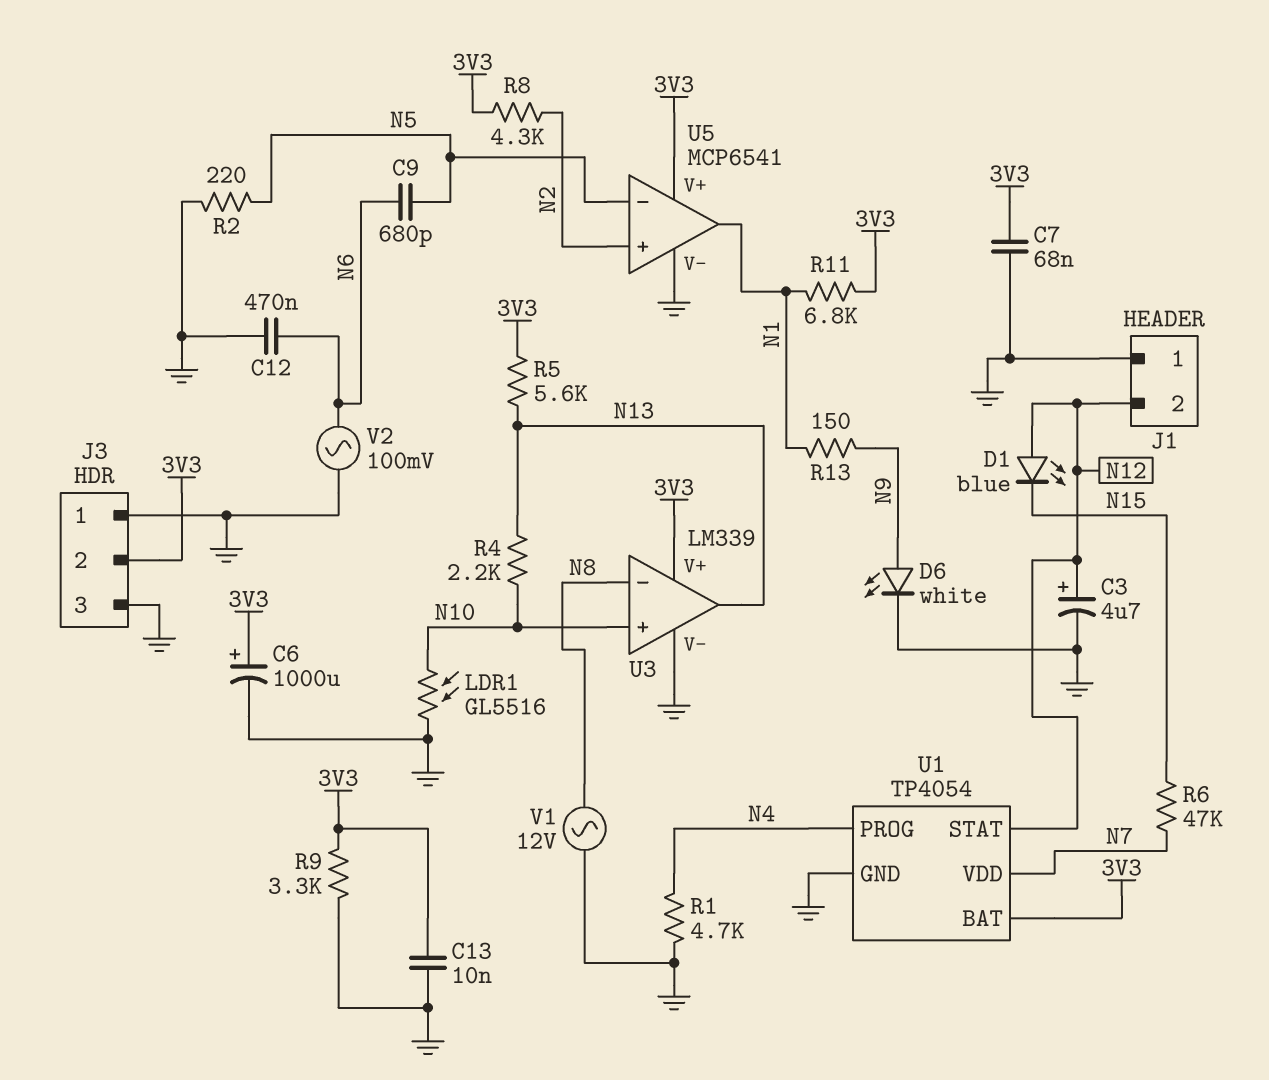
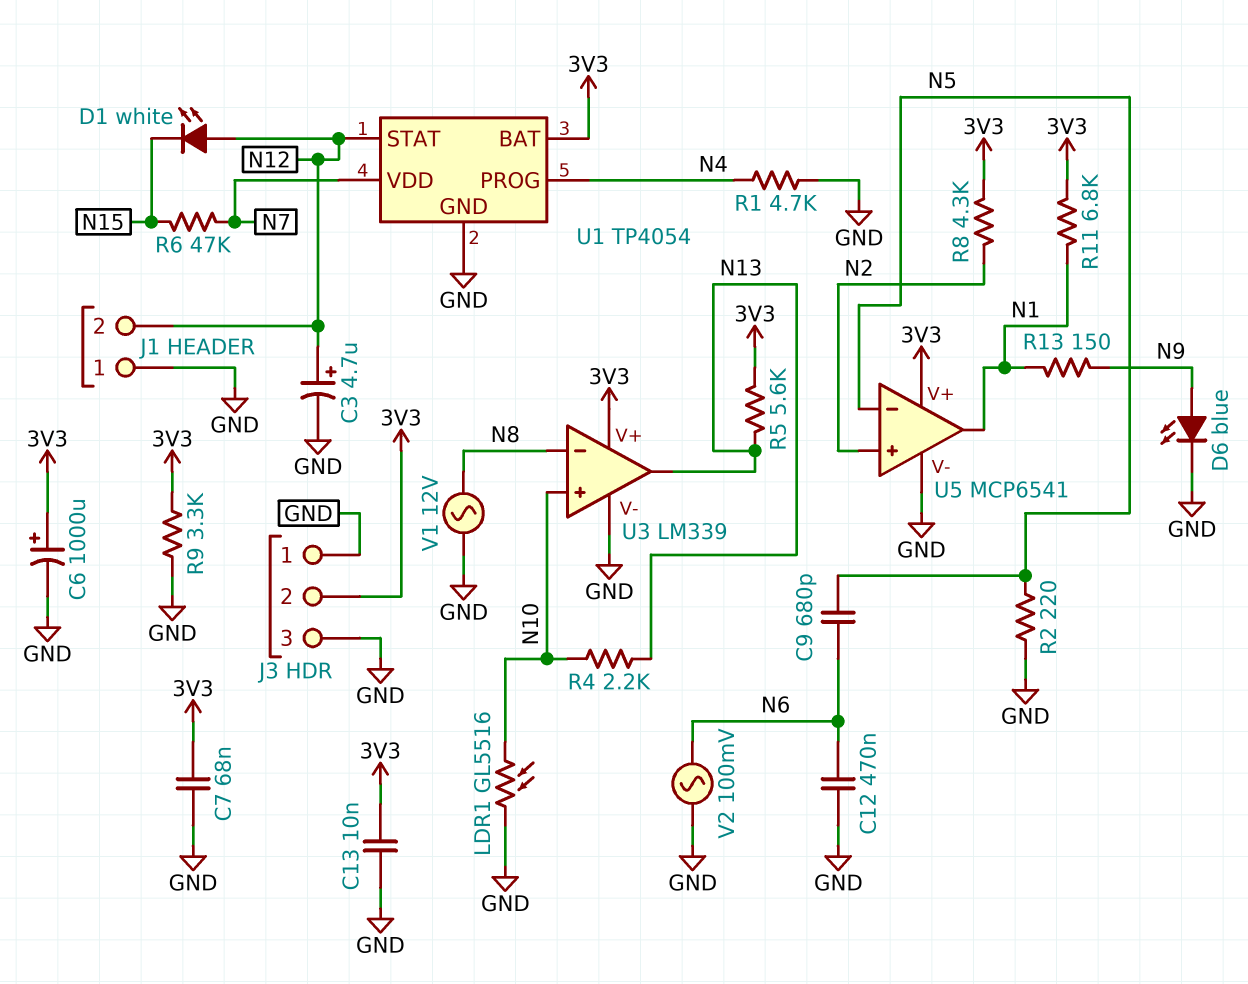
D1: LED blue (A N12, K N15) -> LED white (A N12, K N15)
D6: LED white (A N9, K GND) -> LED blue (A N9, K GND)

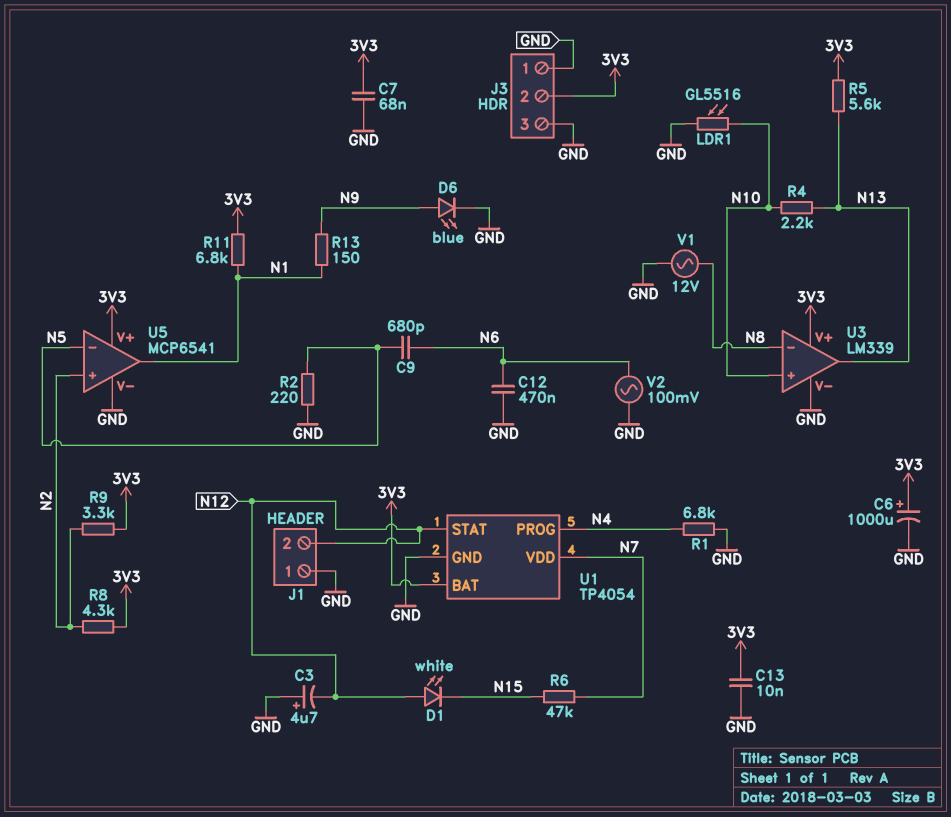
C3: 4.7uF (plus N12, minus GND) -> 4.7uF (plus GND, minus N12)
R1: 4.7k (GND, N4) -> 6.8k (GND, N4)
R9: 3.3k (3V3, GND) -> 3.3k (3V3, N2)

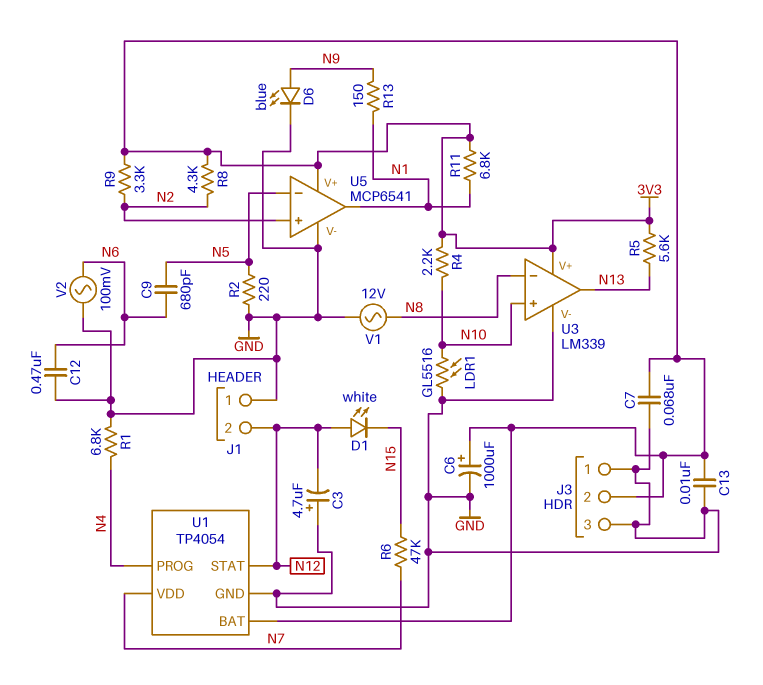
R4: 2.2k (N10, N13) -> 2.2k (3V3, N10)

